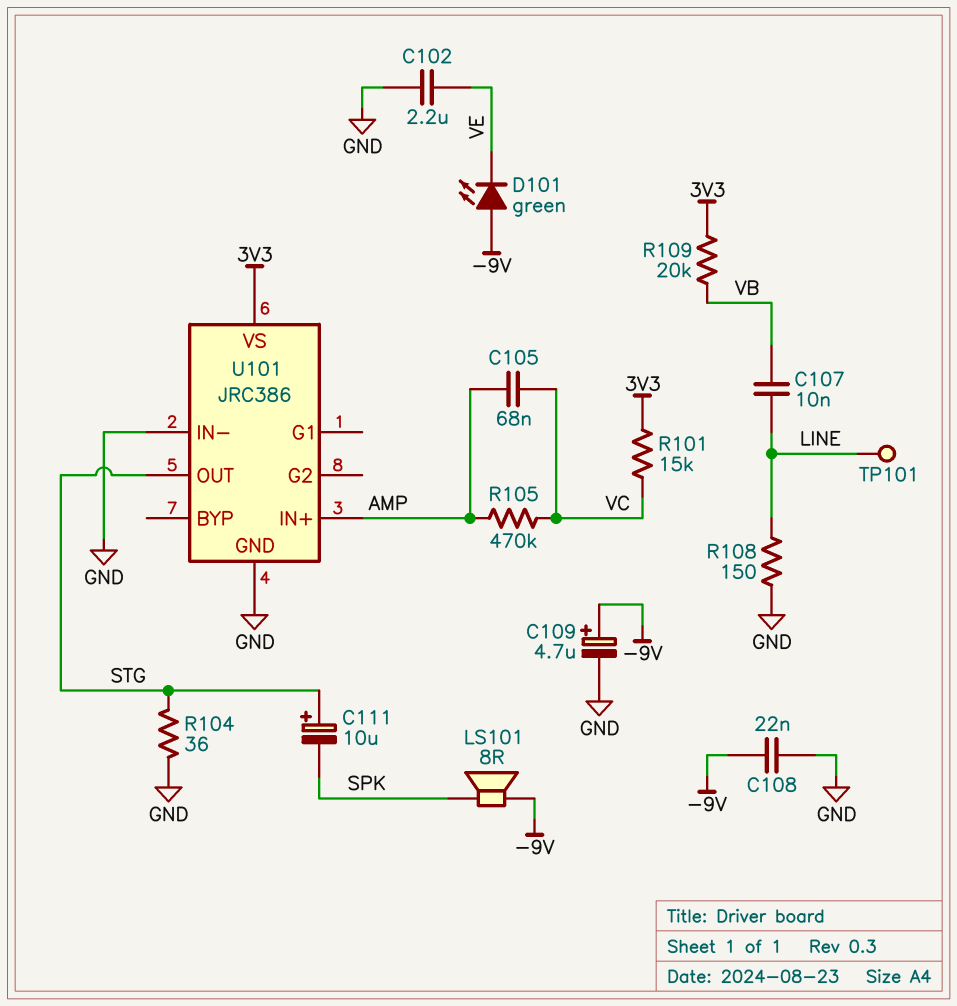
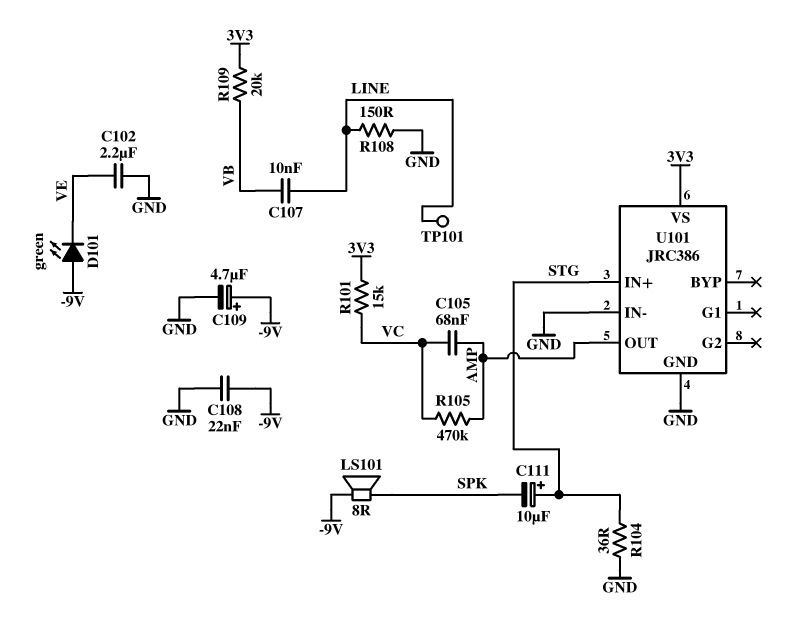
U101 pin IN+: AMP -> STG
U101 pin OUT: STG -> AMP

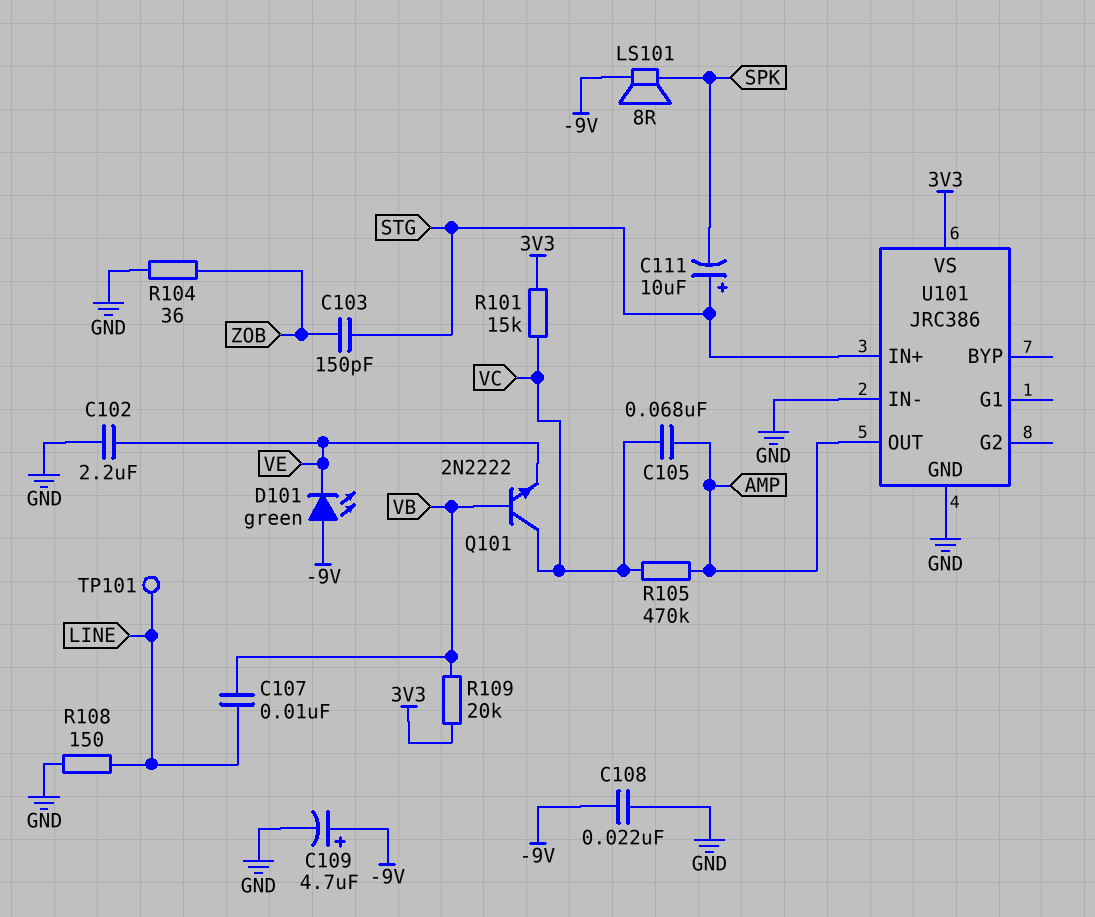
C103: none -> 150pF (STG, ZOB)
Q101: none -> NPN 2N2222 (B VB, C VC, E VE)
R104: 36 (GND, STG) -> 36 (GND, ZOB)

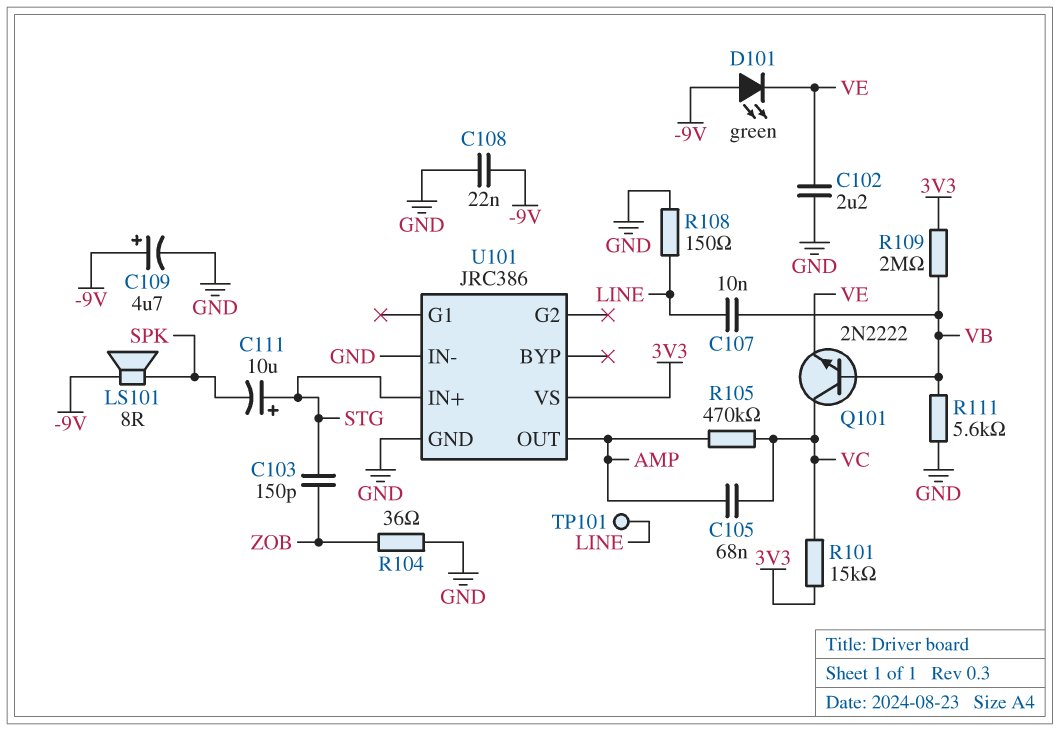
R109: 20k (3V3, VB) -> 2M (3V3, VB)
R111: none -> 5.6k (GND, VB)

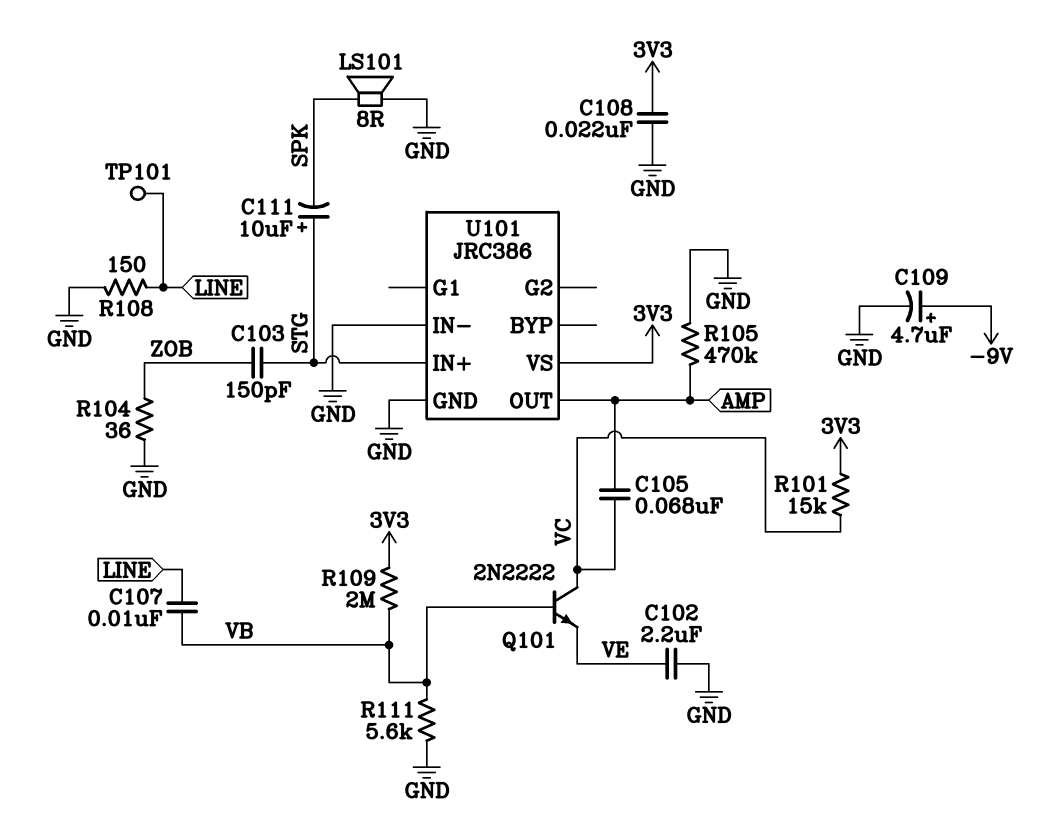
C108: 22nF (-9V, GND) -> 22nF (3V3, GND)
D101: LED green (A -9V, K VE) -> none
LS101: speaker 8R (-9V, SPK) -> speaker 8R (GND, SPK)
R105: 470k (AMP, VC) -> 470k (AMP, GND)

